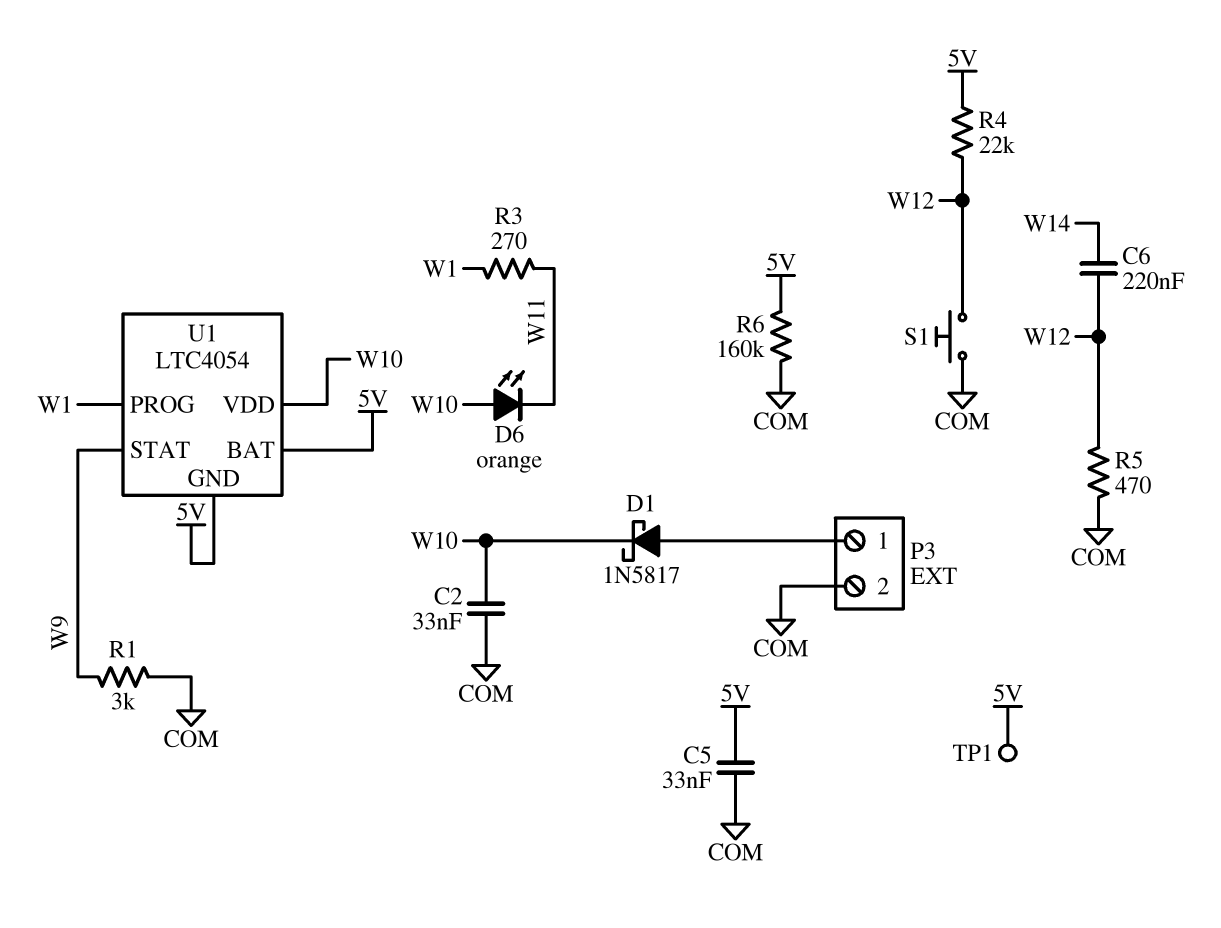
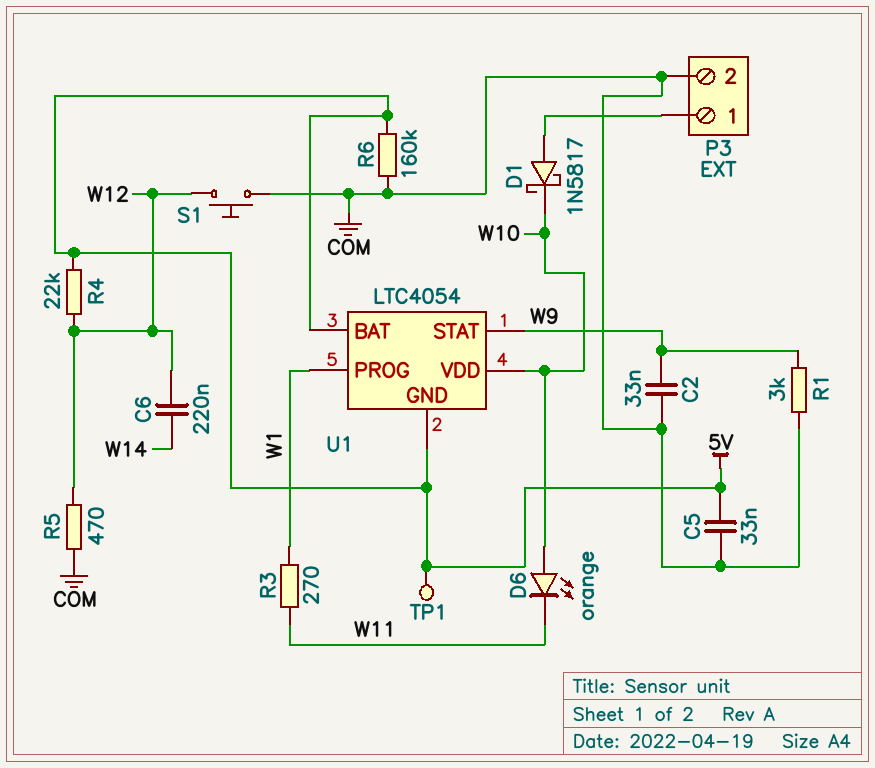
C2: 33nF (COM, W10) -> 33nF (COM, W9)

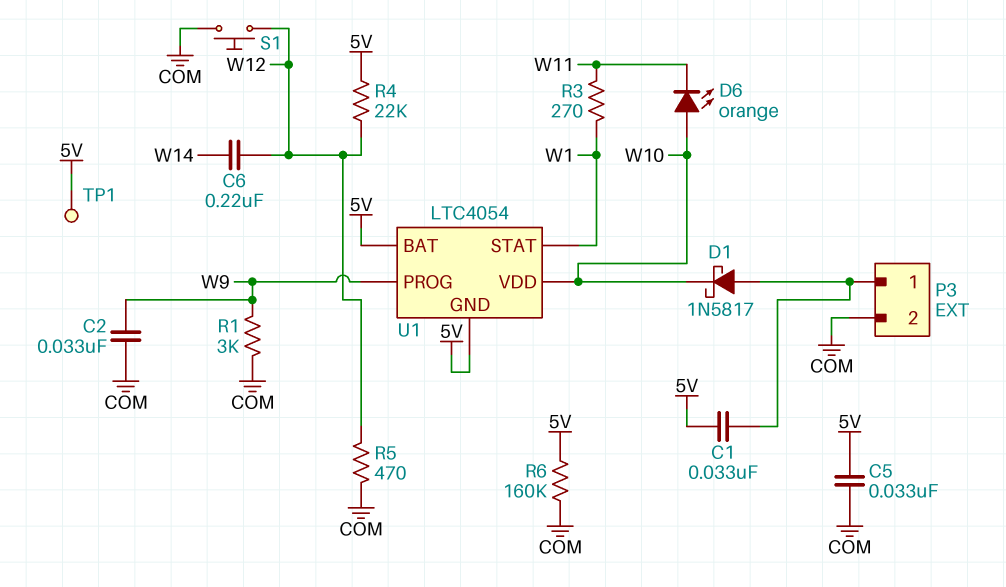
C1: none -> 33nF (5V, P3/1)
U1 pin PROG: W1 -> W9
U1 pin STAT: W9 -> W1

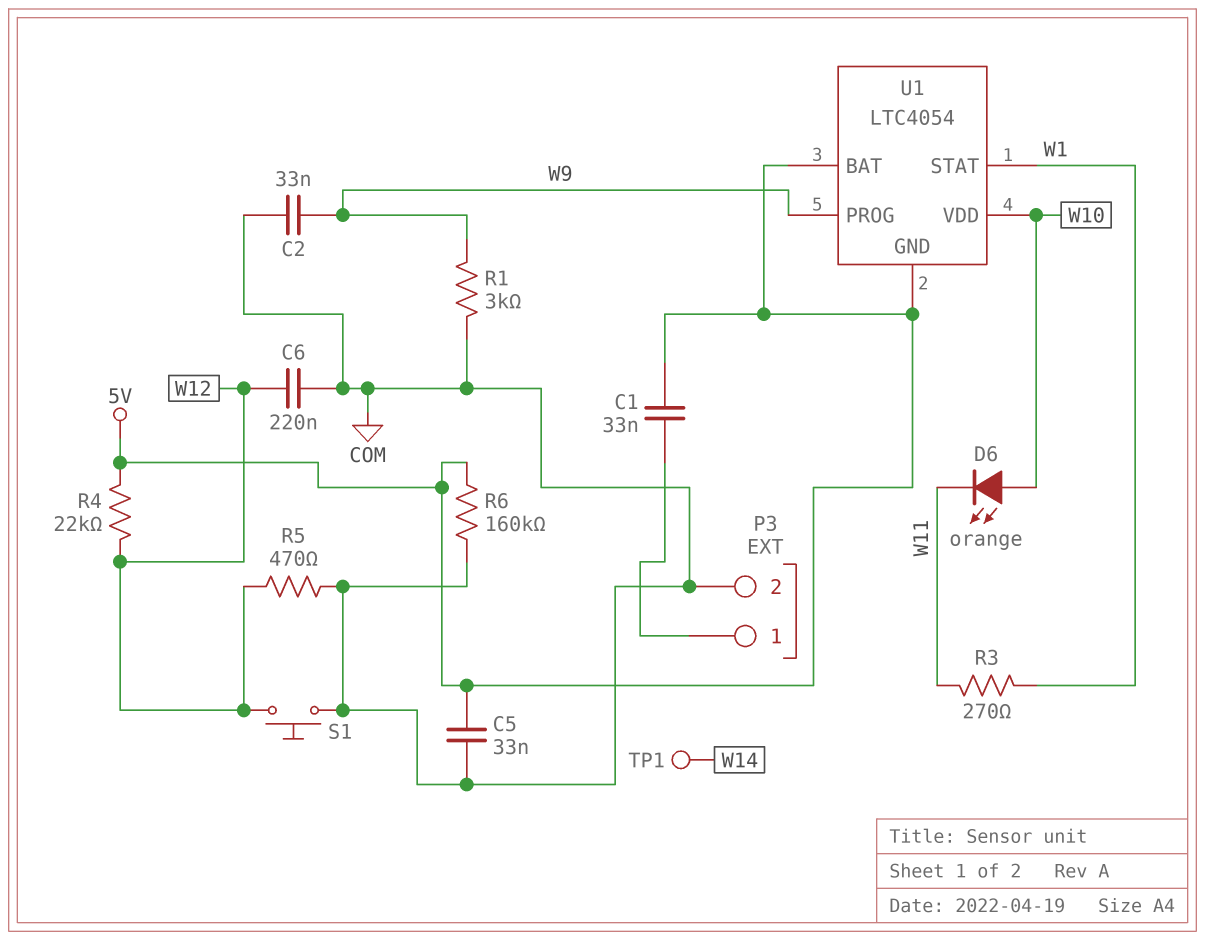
C6: 220nF (W12, W14) -> 220nF (COM, W12)
D1: schottky 1N5817 (A P3/1, K W10) -> none
TP1: test point (5V) -> test point (W14)

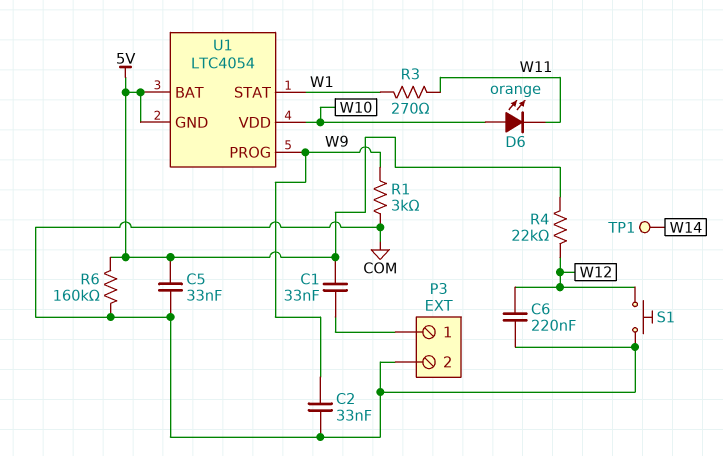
R5: 470 (COM, W12) -> none

